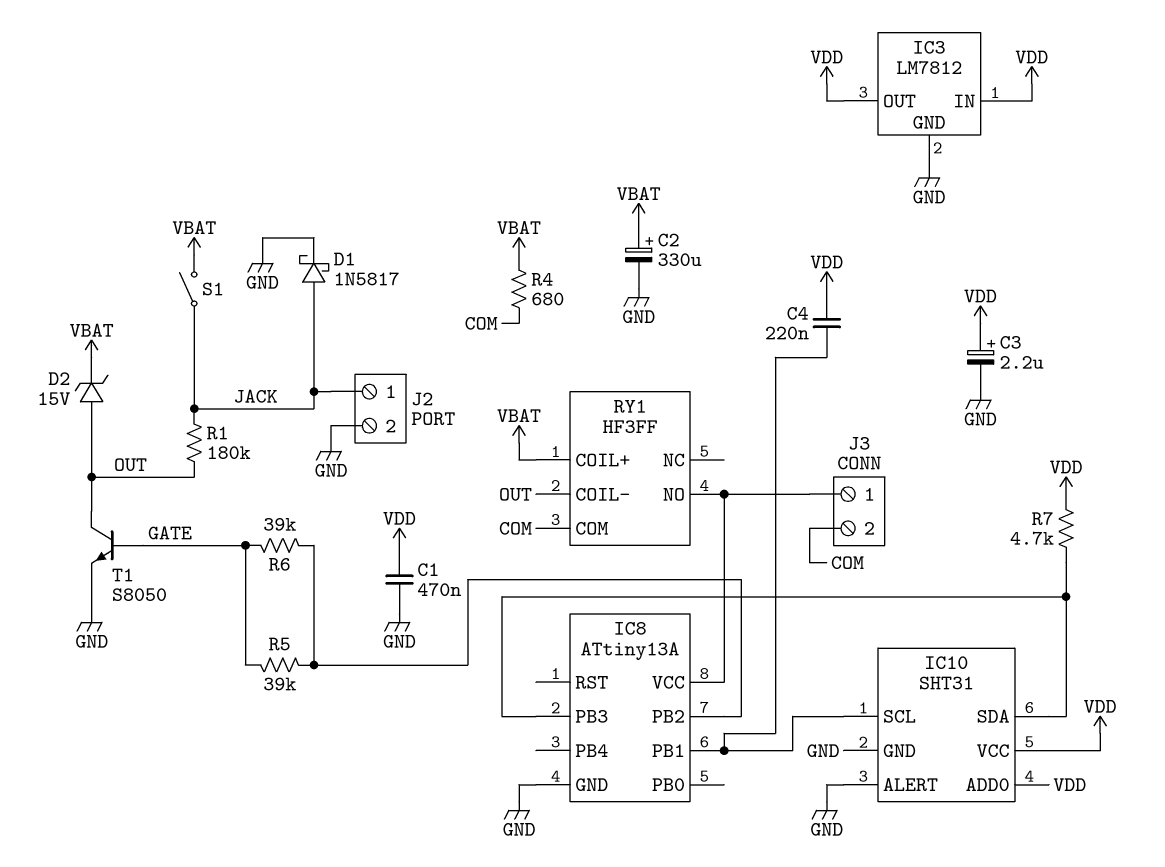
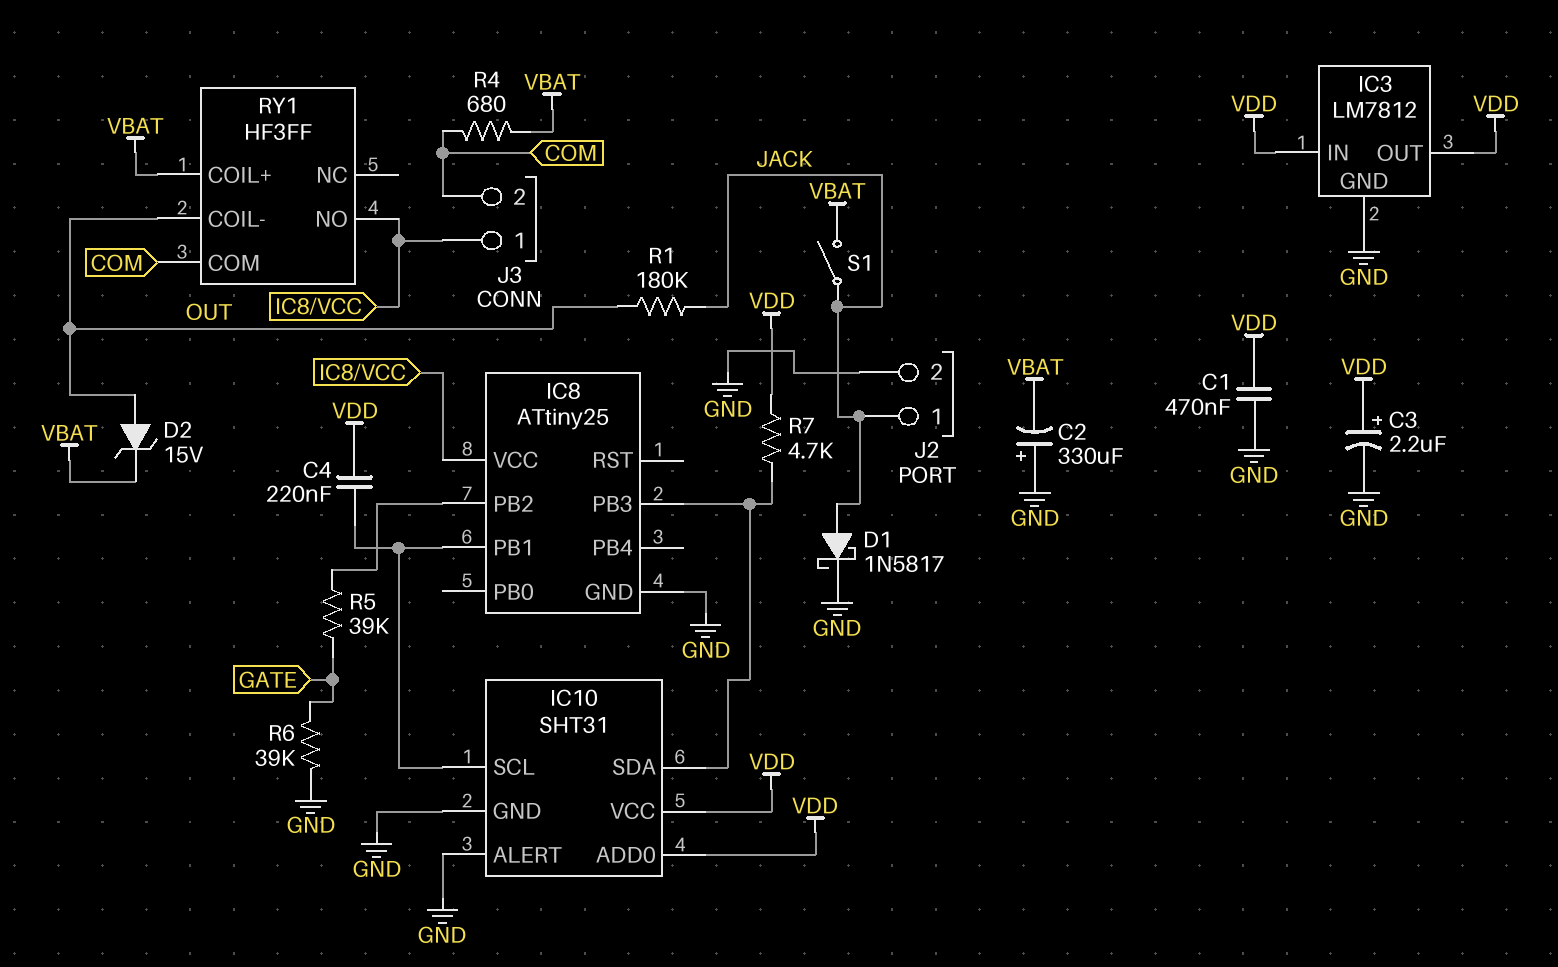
C2: 330uF (plus VBAT, minus GND) -> 330uF (plus GND, minus VBAT)
IC8: ATtiny13A -> ATtiny25
R6: 39k (GATE, IC8/PB2) -> 39k (GATE, GND)
T1: NPN S8050 (B GATE, C OUT, E GND) -> none

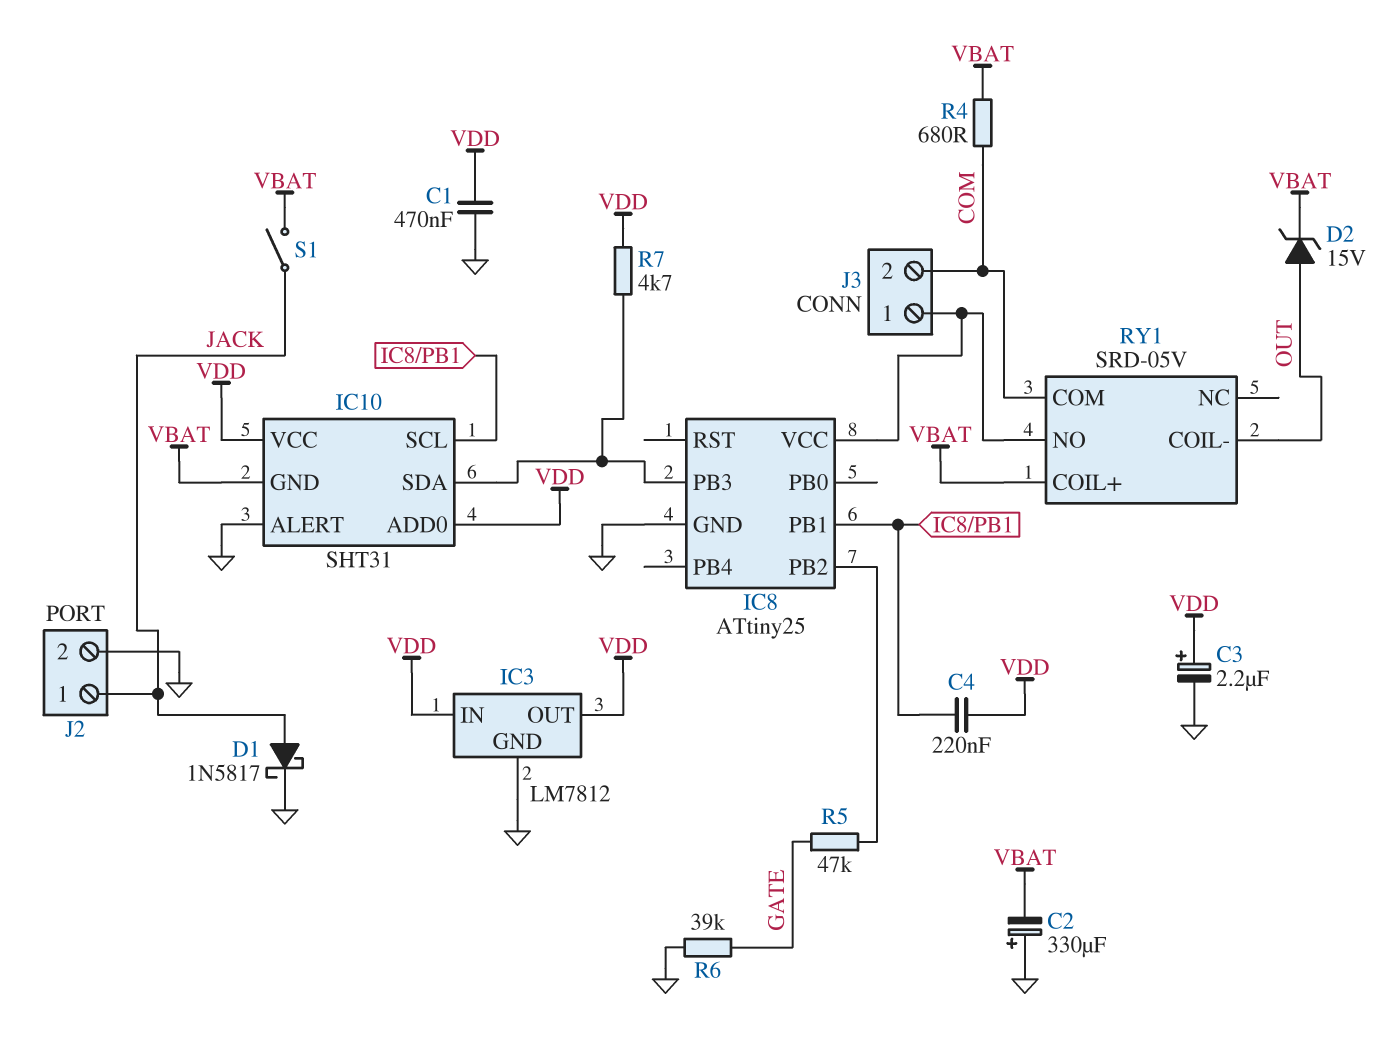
IC10 pin GND: GND -> VBAT
R1: 180k (JACK, OUT) -> none
R5: 39k (GATE, IC8/PB2) -> 47k (GATE, IC8/PB2)
RY1: HF3FF -> SRD-05V

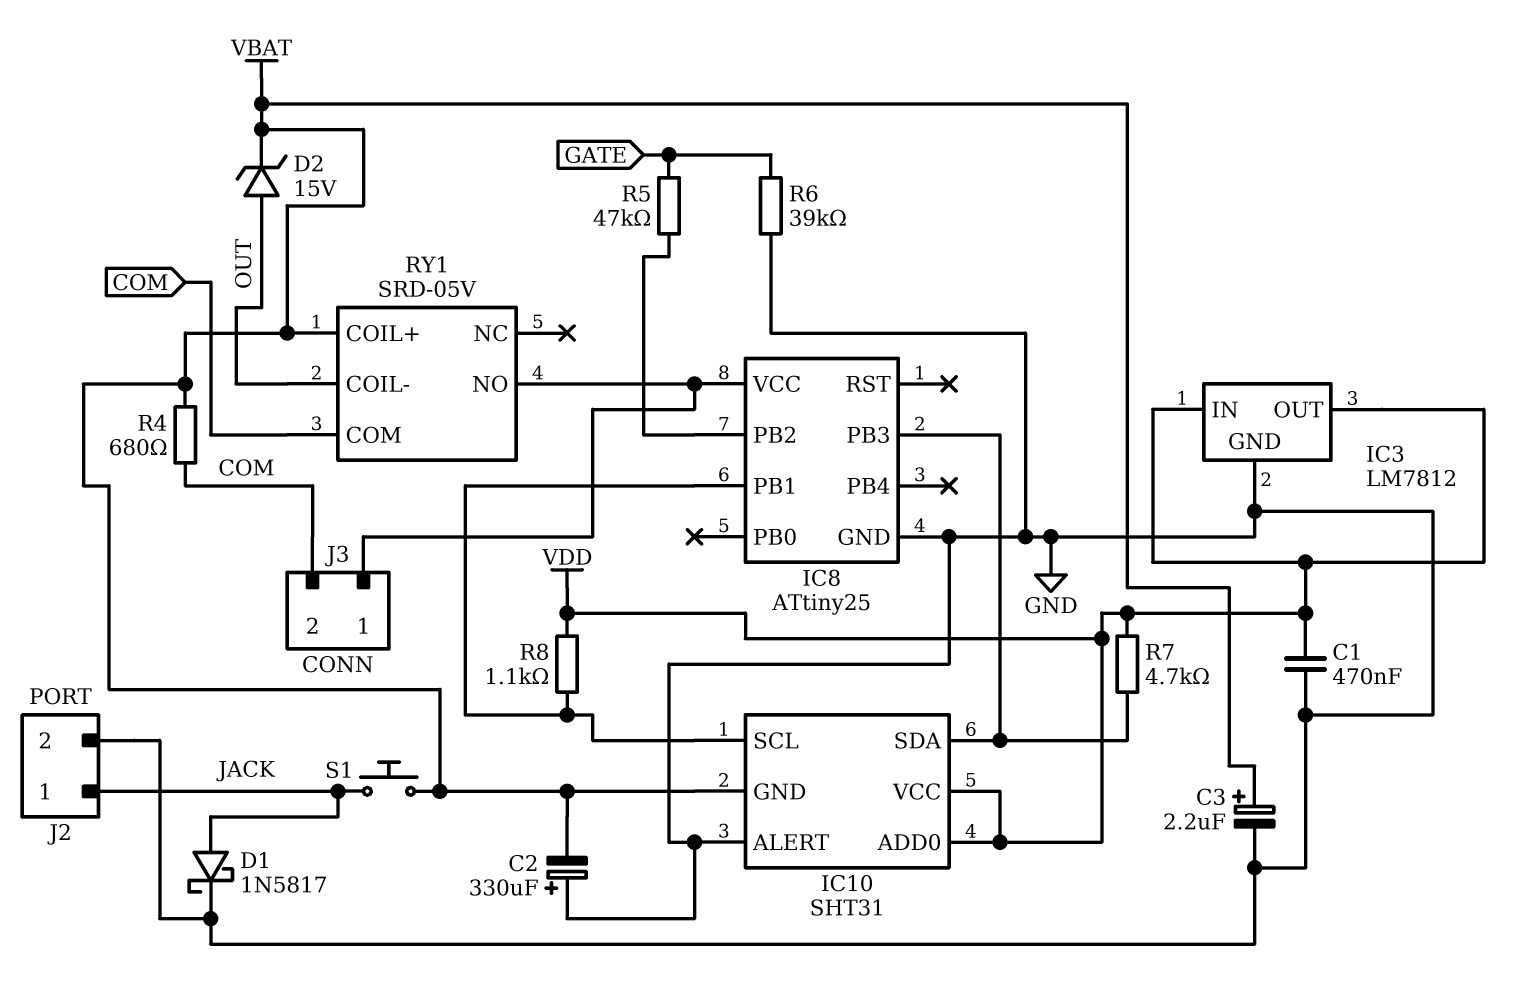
C3: 2.2uF (plus VDD, minus GND) -> 2.2uF (plus VBAT, minus GND)
C4: 220nF (IC8/PB1, VDD) -> none
R8: none -> 1.1k (IC8/PB1, VDD)
S1: switch (JACK, VBAT) -> button (JACK, VBAT)

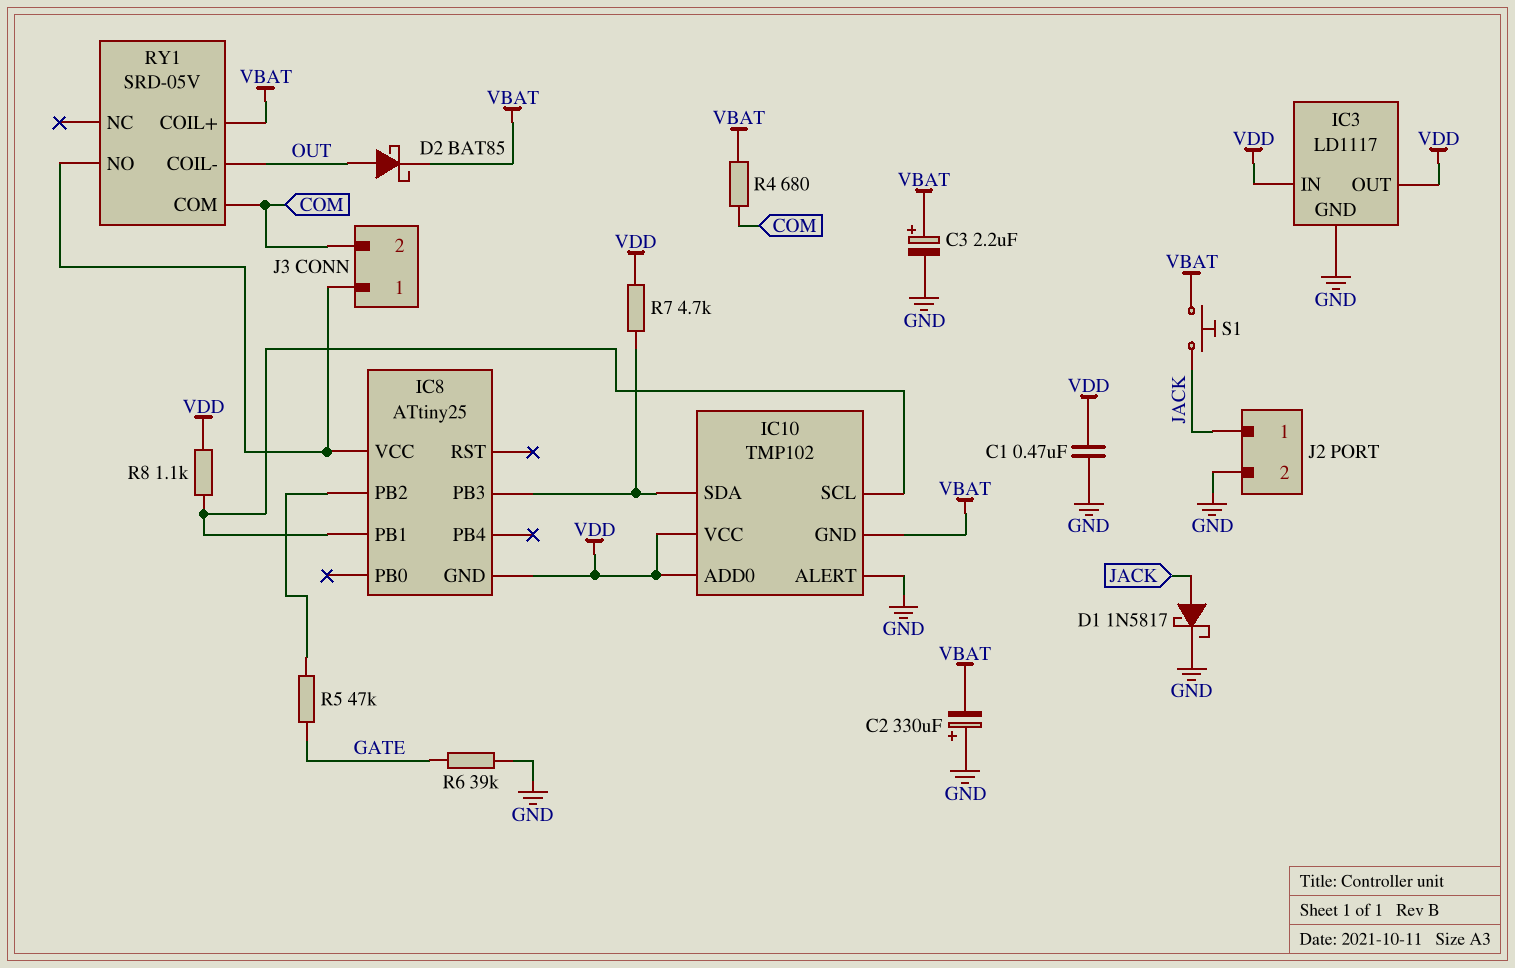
D2: zener 15V (A OUT, K VBAT) -> schottky BAT85 (A OUT, K VBAT)
IC3: LM7812 -> LD1117
IC8 pin GND: GND -> VDD
IC10: SHT31 -> TMP102

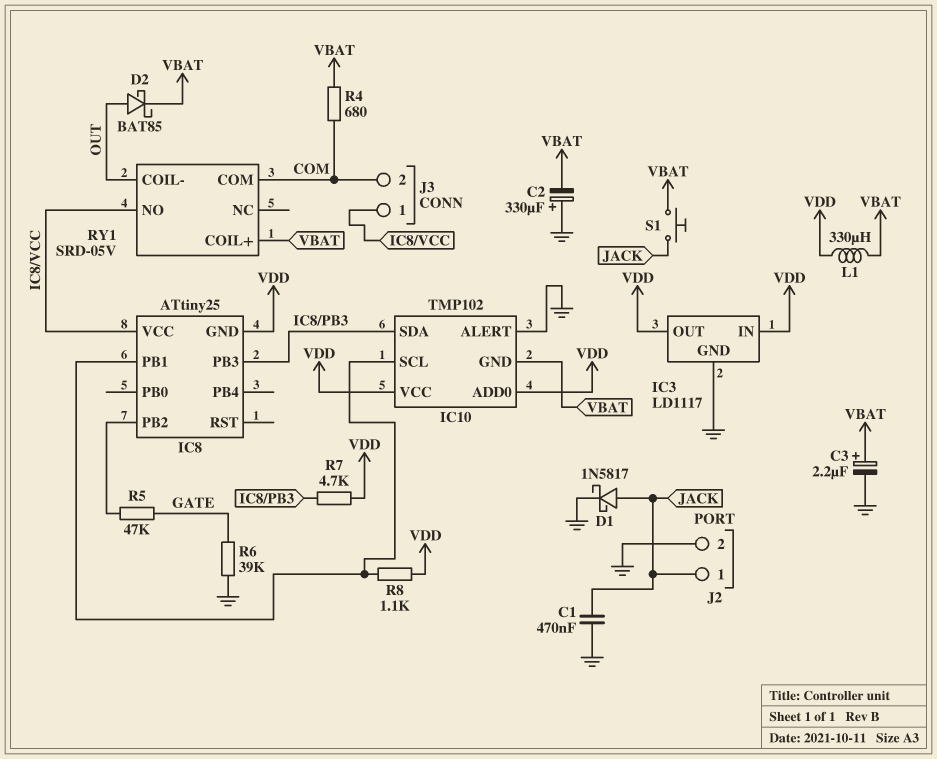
C1: 470nF (GND, VDD) -> 470nF (GND, JACK)
L1: none -> 330uH (VBAT, VDD)

